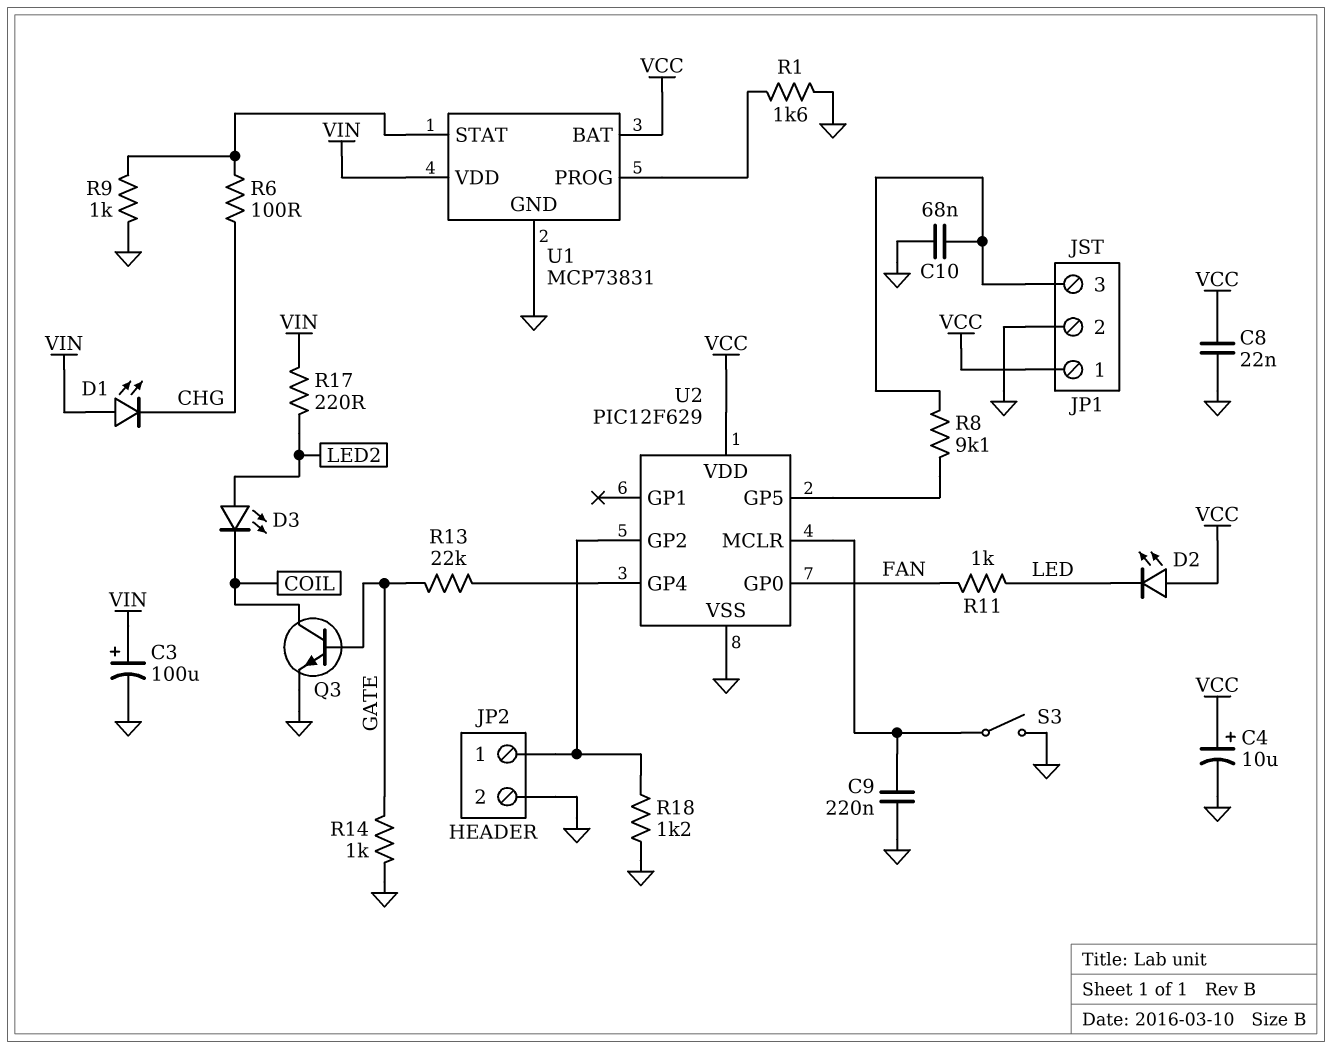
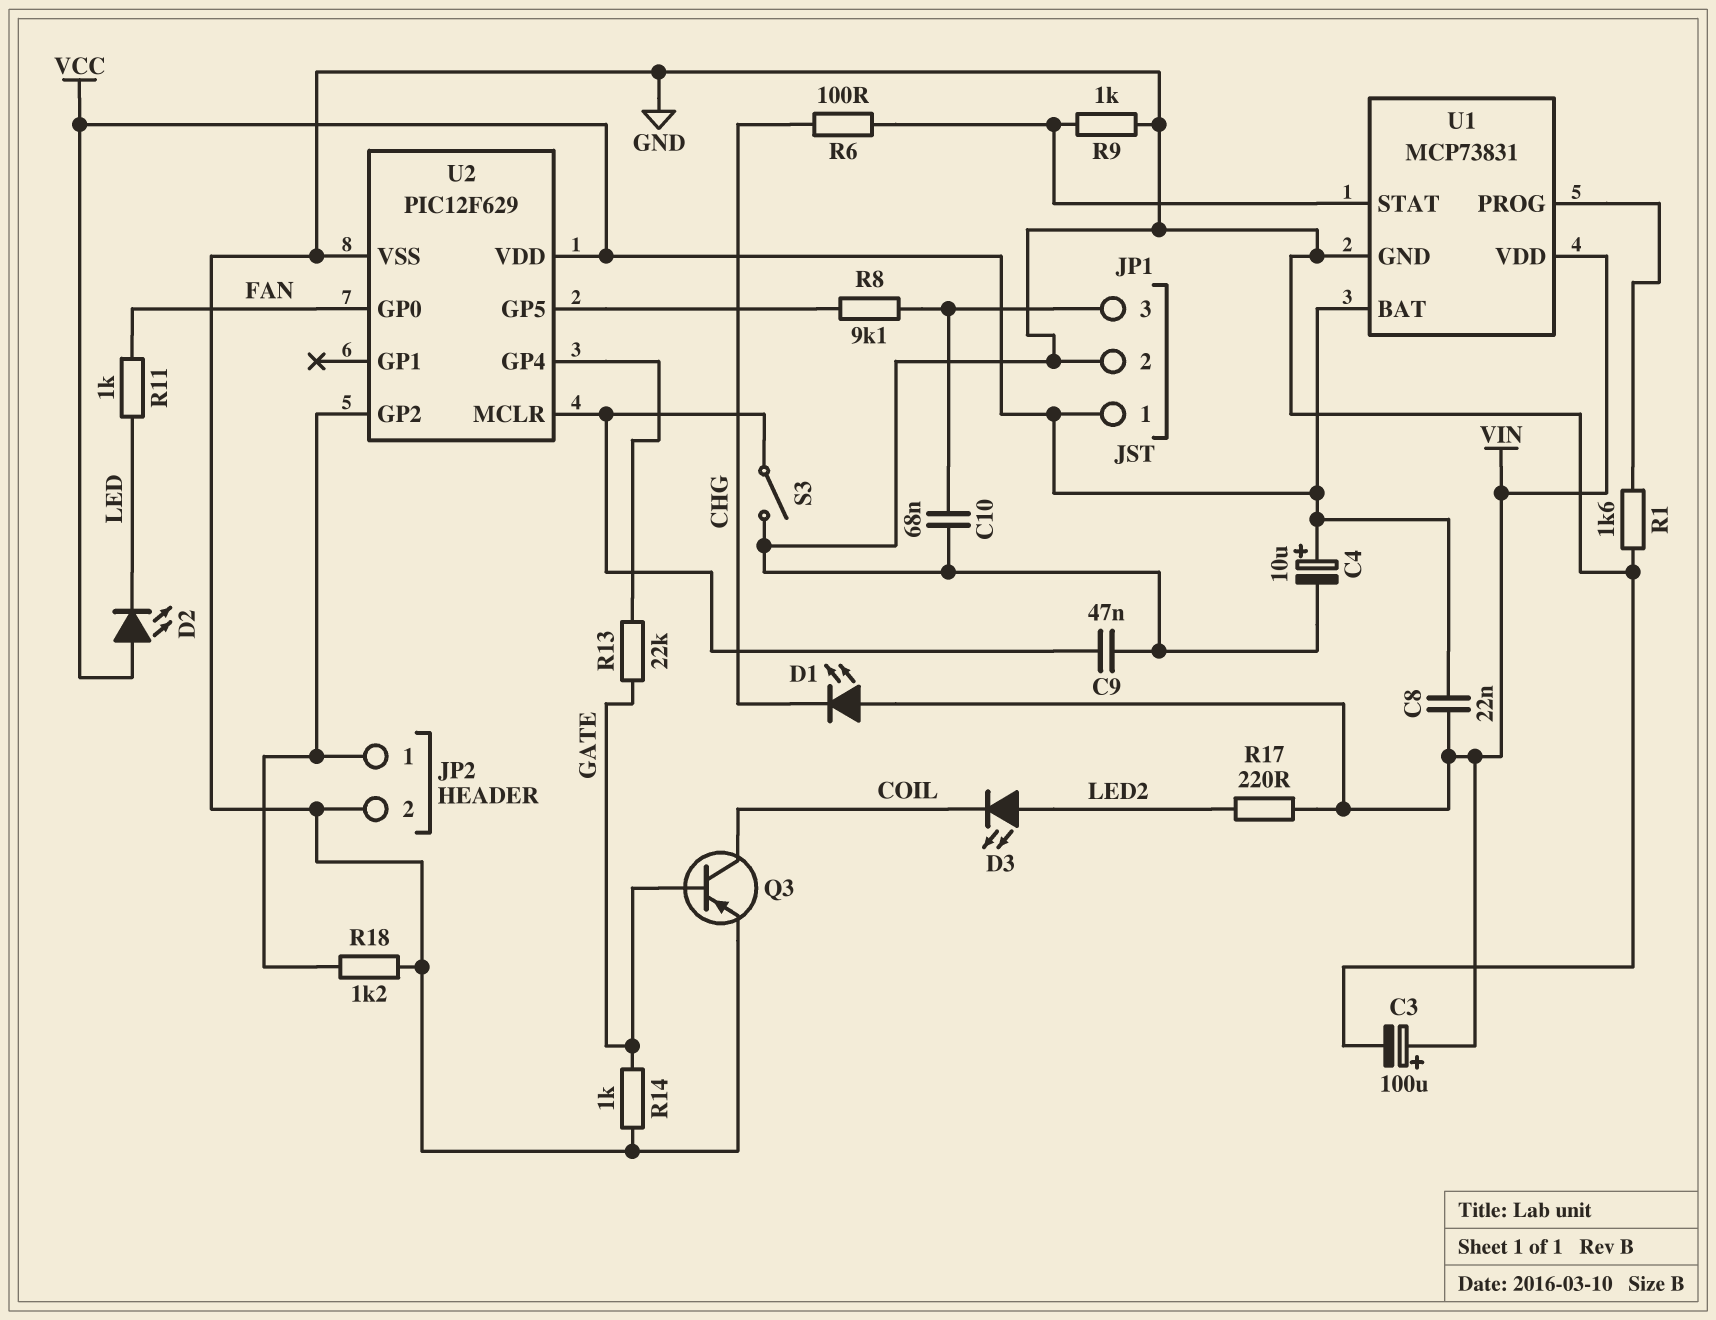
C8: 22nF (GND, VCC) -> 22nF (VCC, VIN)
C9: 220nF (GND, U2/MCLR) -> 47nF (GND, U2/MCLR)
Q3: NPN (B GATE, C COIL, E GND) -> PNP (B GATE, C COIL, E GND)

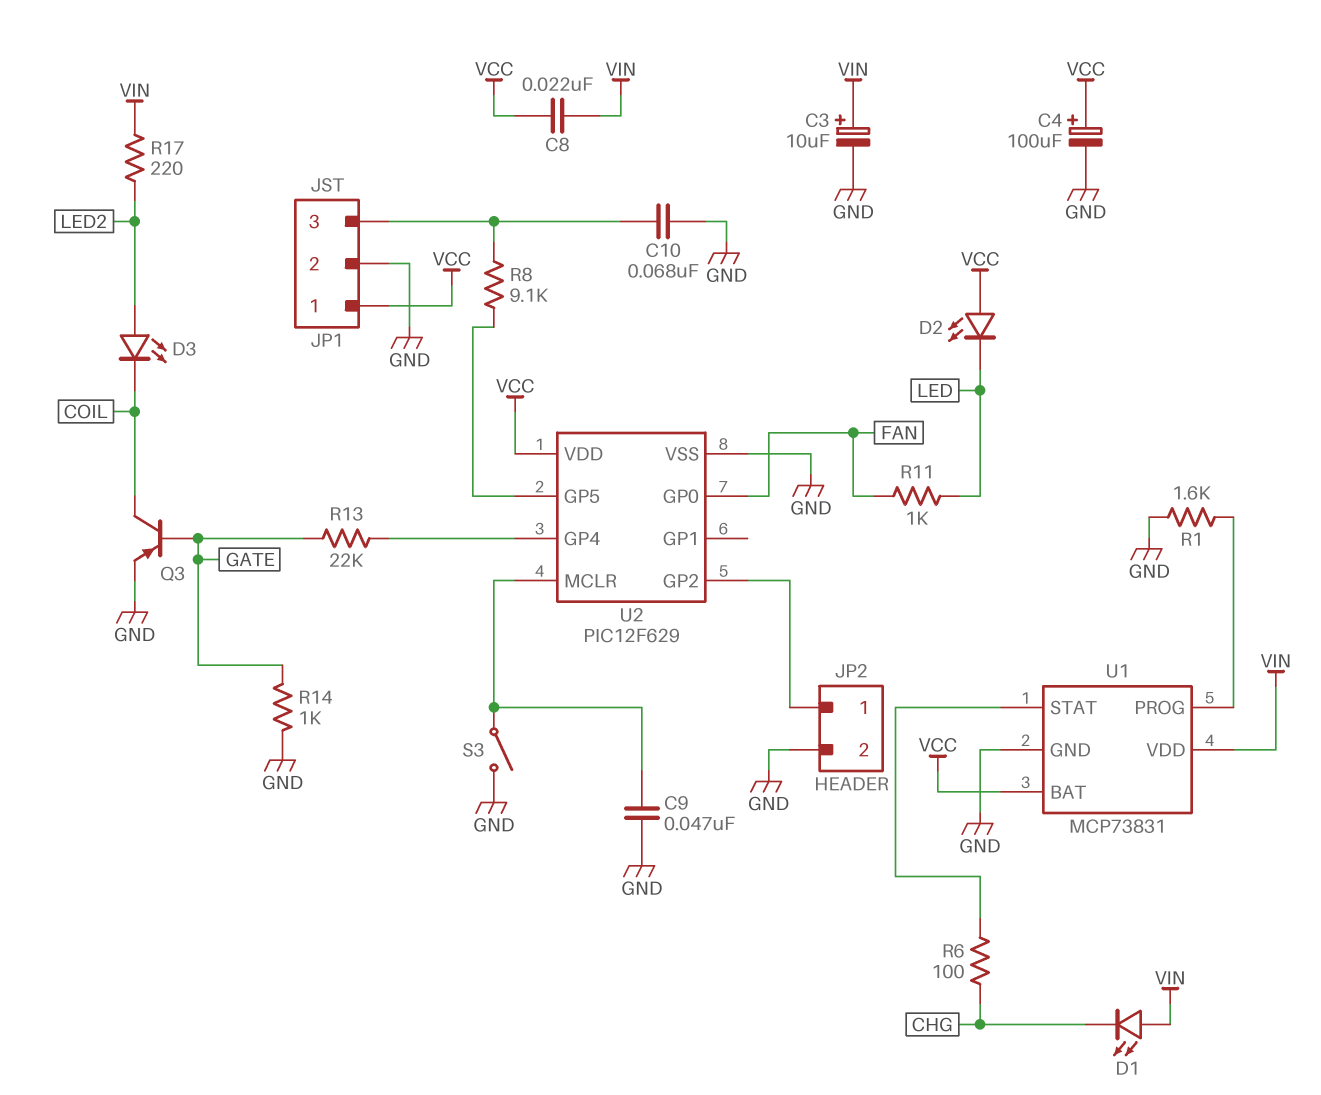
C3: 100uF (plus VIN, minus GND) -> 10uF (plus VIN, minus GND)
C4: 10uF (plus VCC, minus GND) -> 100uF (plus VCC, minus GND)
R9: 1k (GND, U1/STAT) -> none
R18: 1.2k (GND, JP2/1) -> none

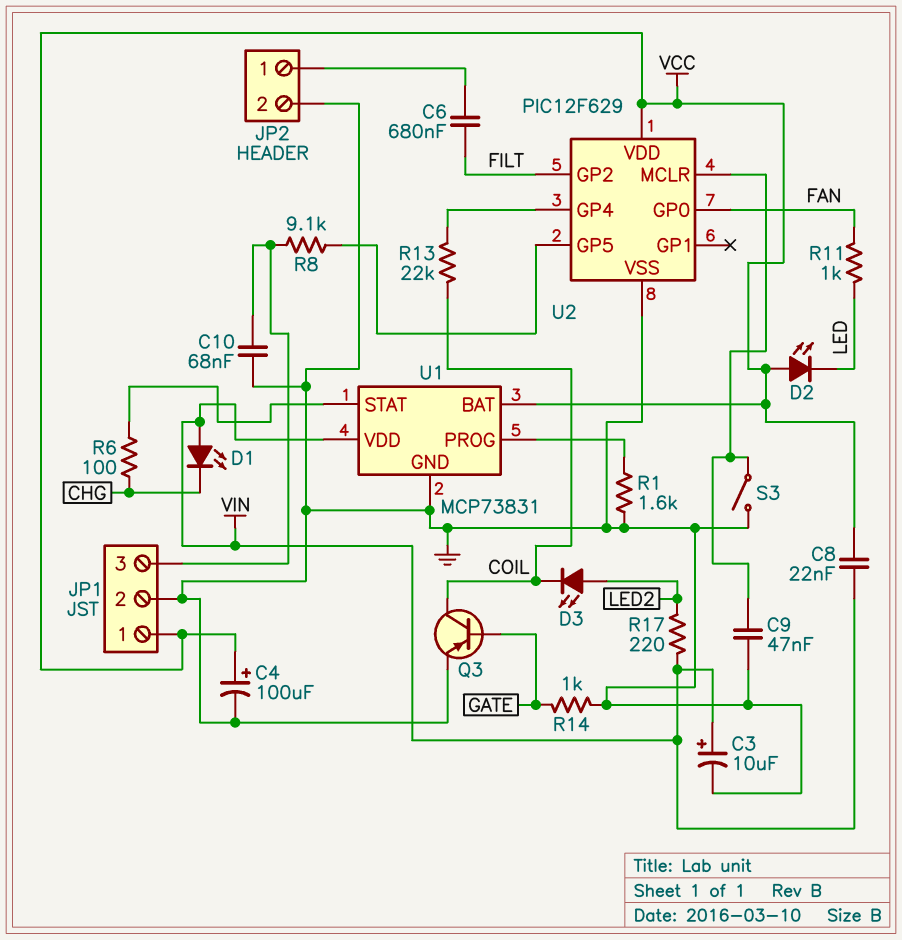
C6: none -> 680nF (FILT, JP2/1)
R13: 22k (GATE, U2/GP4) -> 22k (COIL, U2/GP4)
U2 pin GP2: JP2/1 -> FILT

